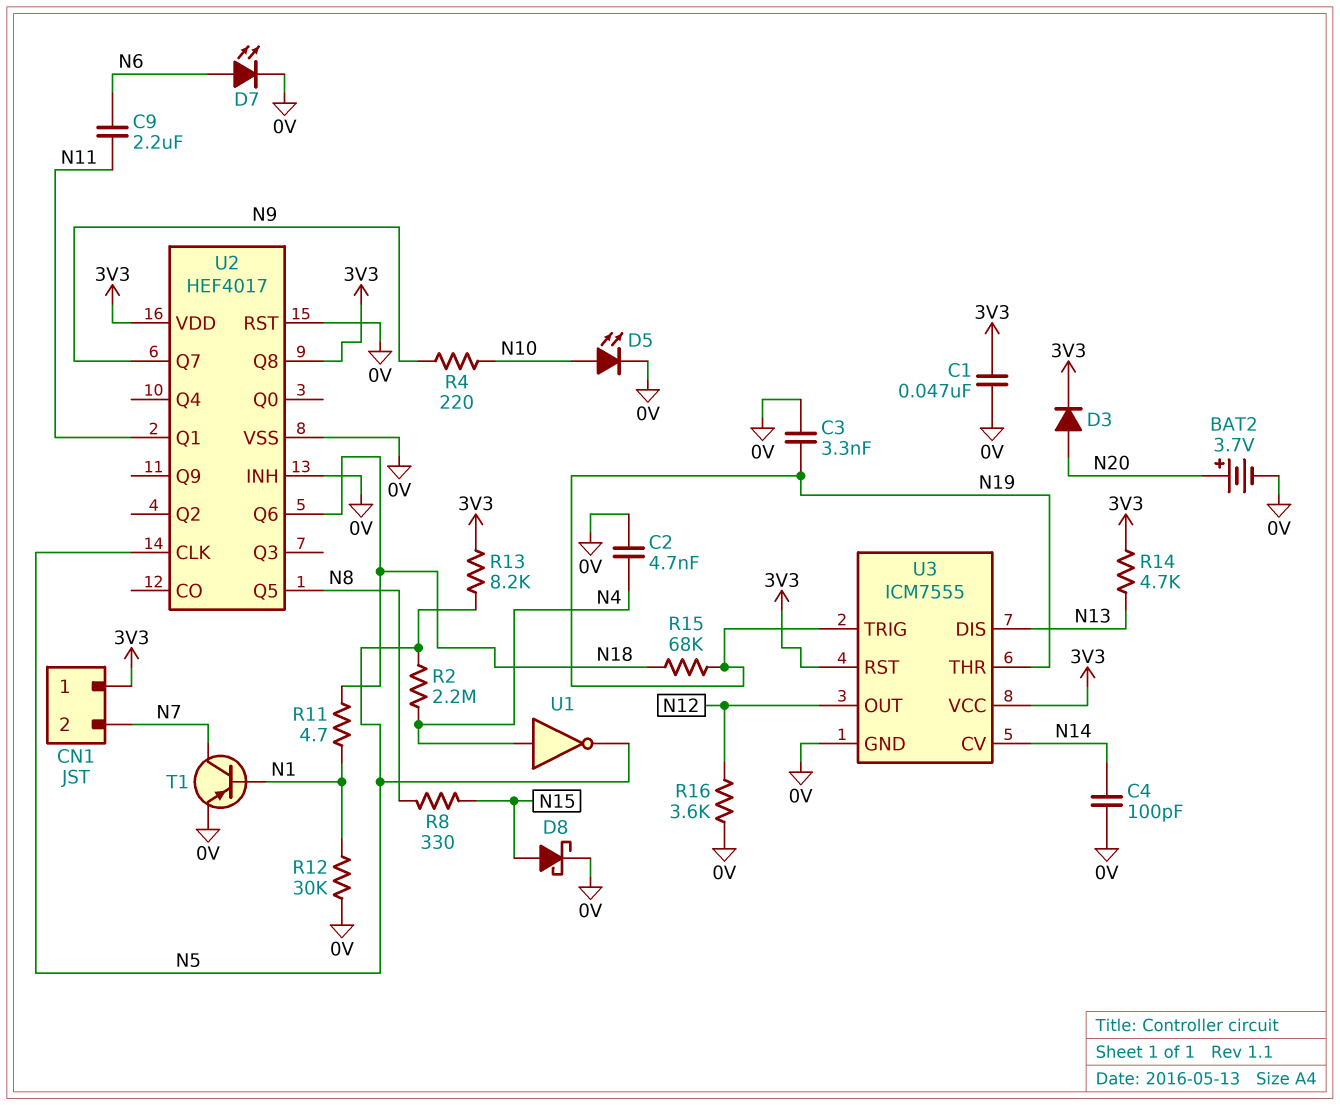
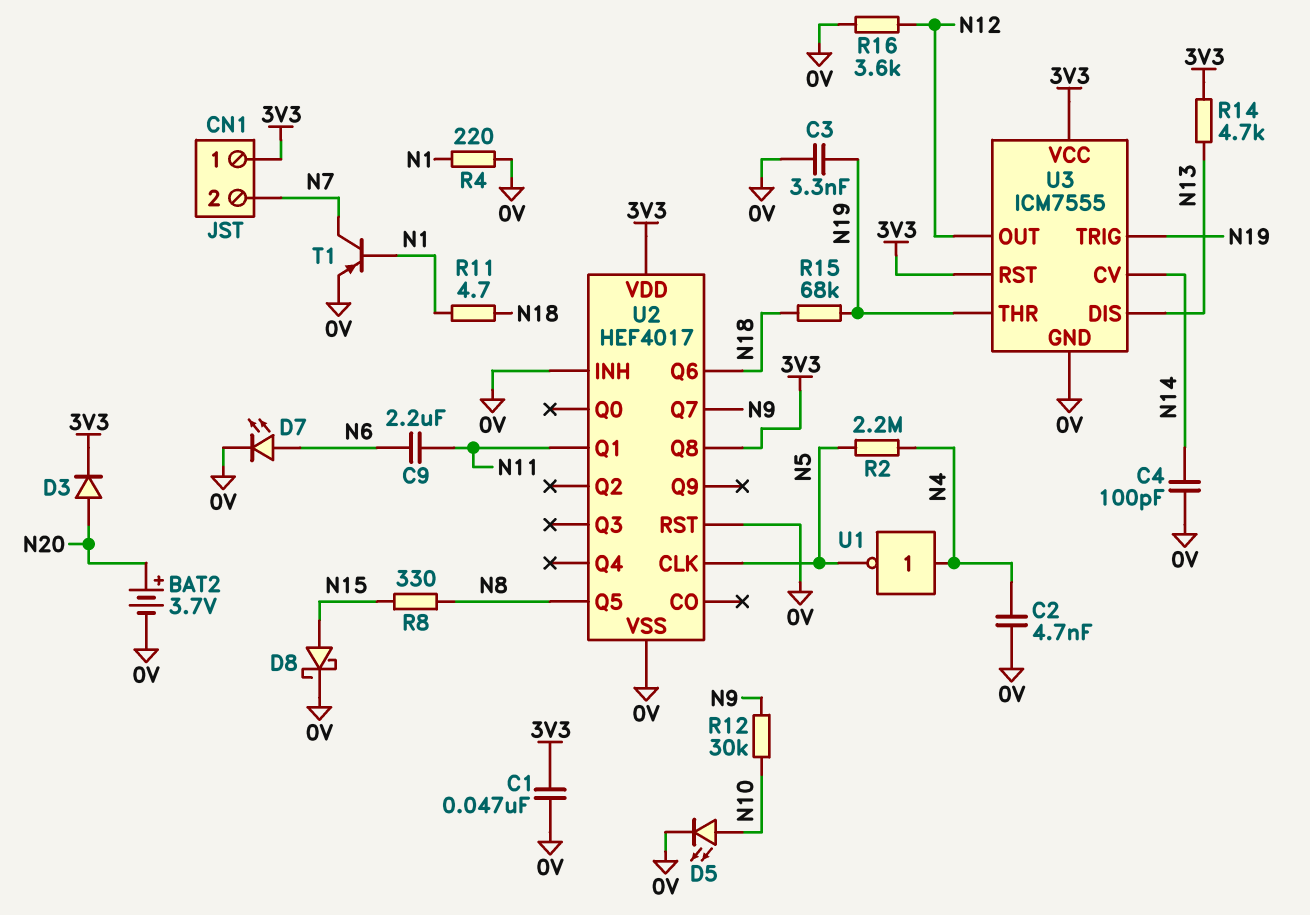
R4: 220 (N9, N10) -> 220 (0V, N1)
R12: 30k (0V, N1) -> 30k (N9, N10)
R13: 8.2k (3V3, N5) -> none

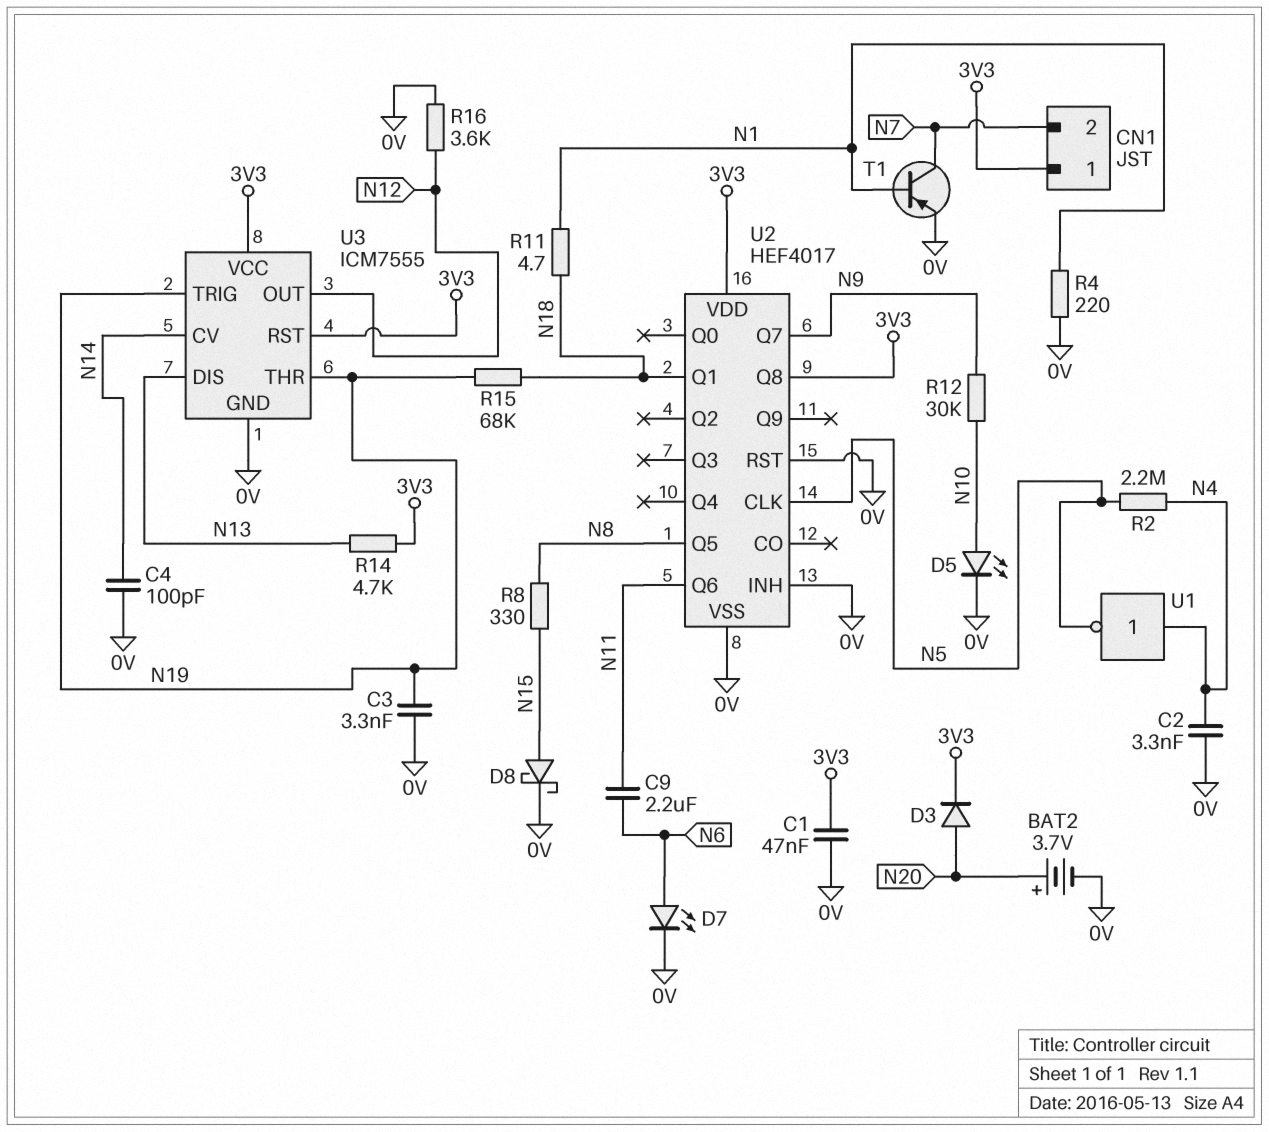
C2: 4.7nF (0V, N4) -> 3.3nF (0V, N4)
U2 pin Q1: N11 -> N18
U2 pin Q6: N18 -> N11

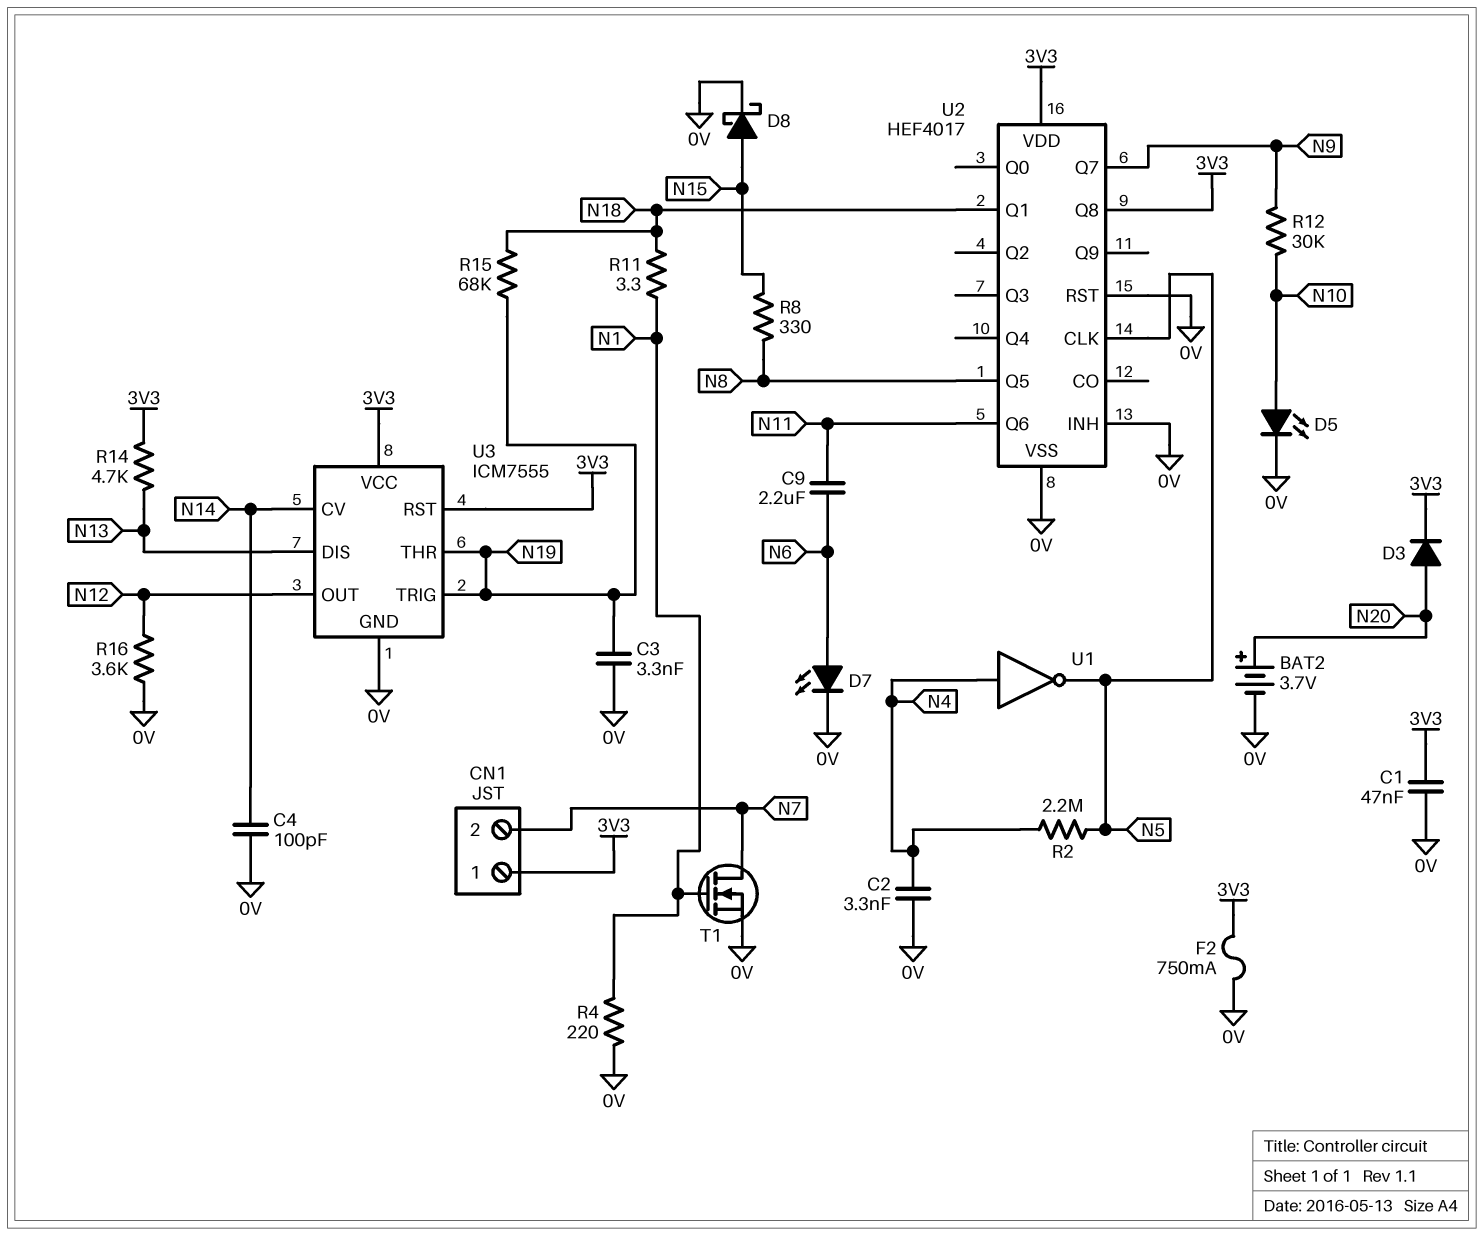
F2: none -> 750mA (0V, 3V3)
R11: 4.7 (N1, N18) -> 3.3 (N1, N18)
T1: PNP (B N1, C N7, E 0V) -> NMOS (G N1, D N7, S 0V)

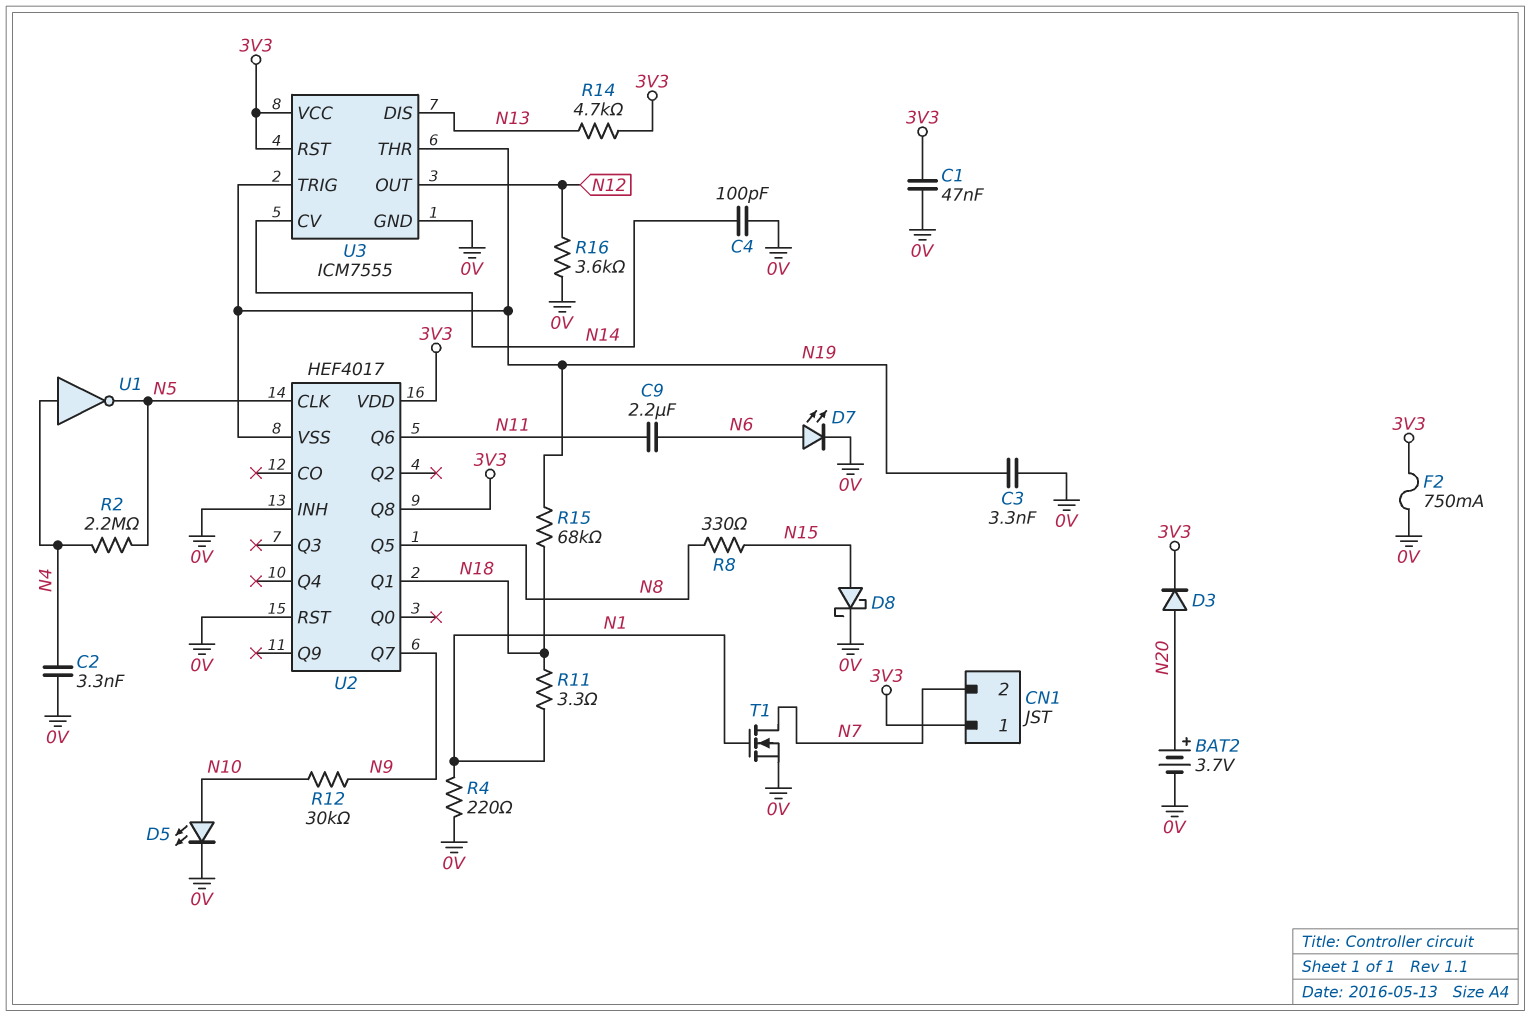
U2 pin VSS: 0V -> N19

